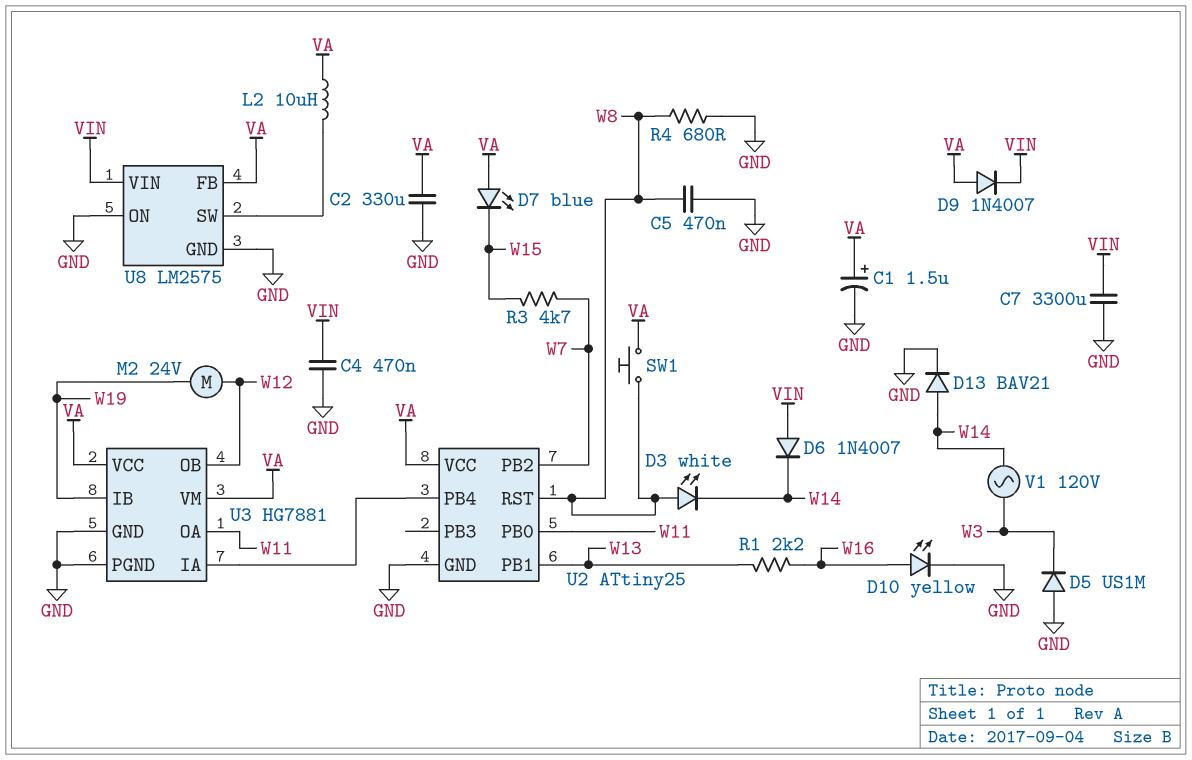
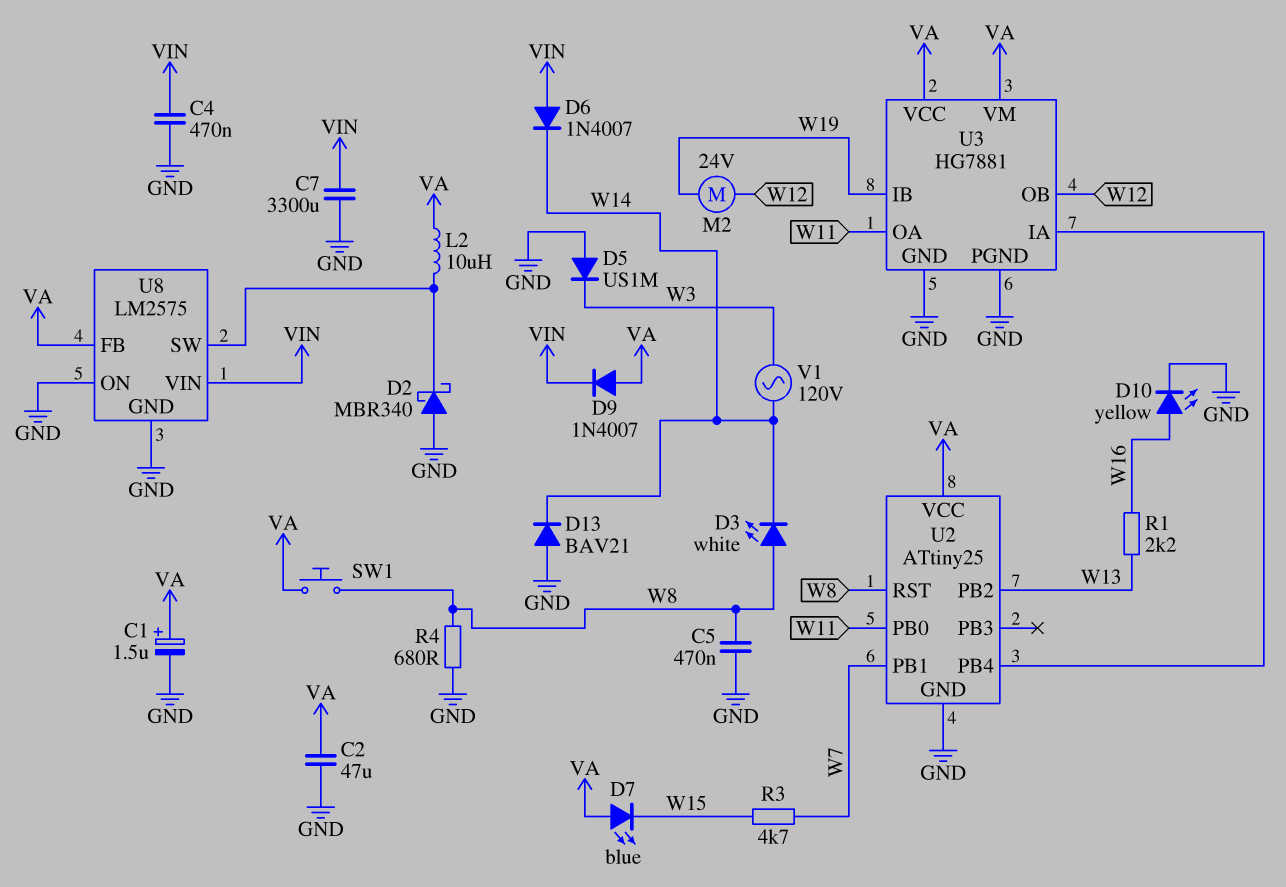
C2: 330uF (GND, VA) -> 47uF (GND, VA)
D2: none -> schottky MBR340 (A GND, K U8/SW)
D13: diode BAV21 (A W14, K GND) -> diode BAV21 (A GND, K W14)
U2 pin PB1: W13 -> W7
U2 pin PB2: W7 -> W13

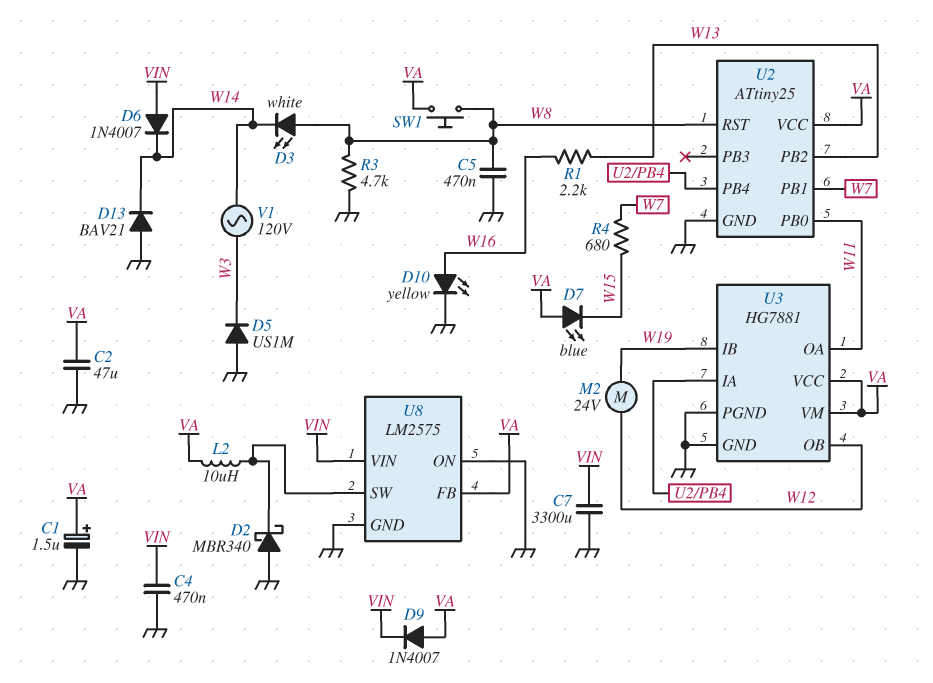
R3: 4.7k (W7, W15) -> 4.7k (GND, W8)
R4: 680 (GND, W8) -> 680 (W7, W15)

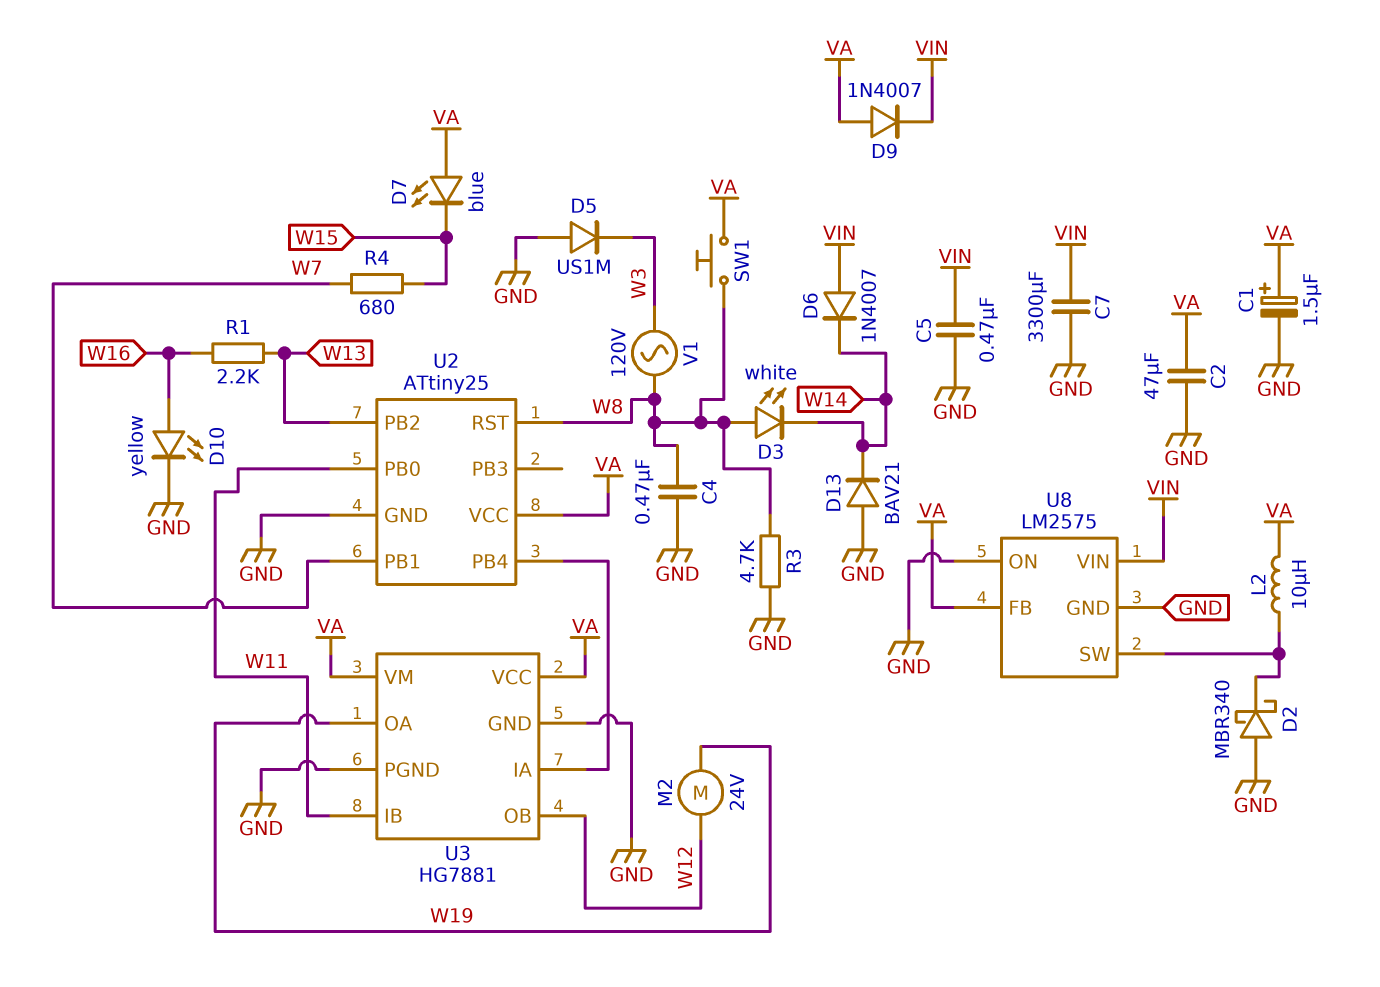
C4: 470nF (GND, VIN) -> 470nF (GND, W8)
C5: 470nF (GND, W8) -> 470nF (GND, VIN)
U3 pin IB: W19 -> W11
U3 pin OA: W11 -> W19
V1: AC 120V (W3, W14) -> AC 120V (W3, W8)

